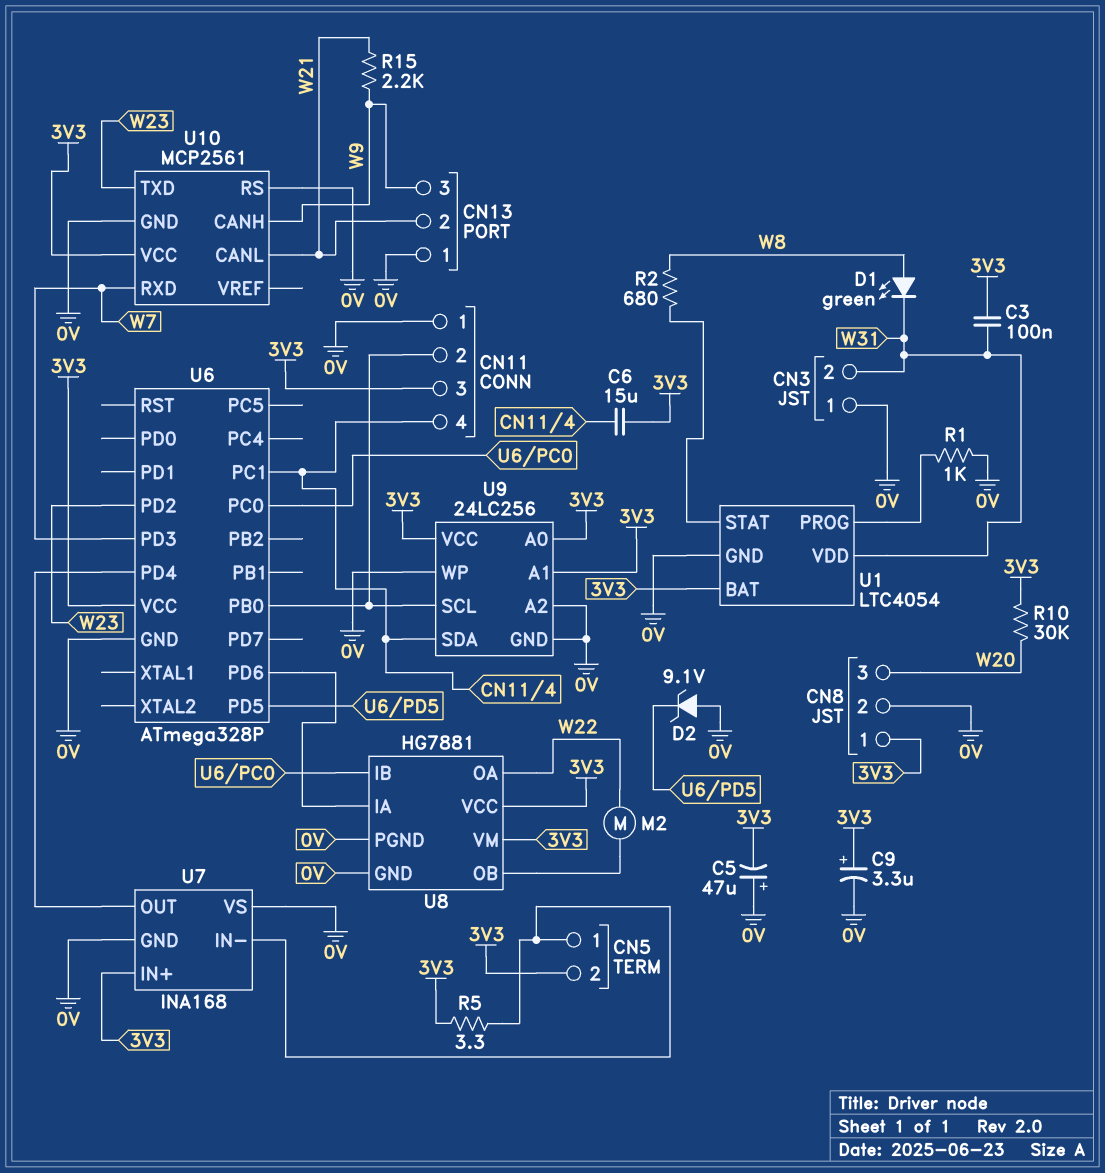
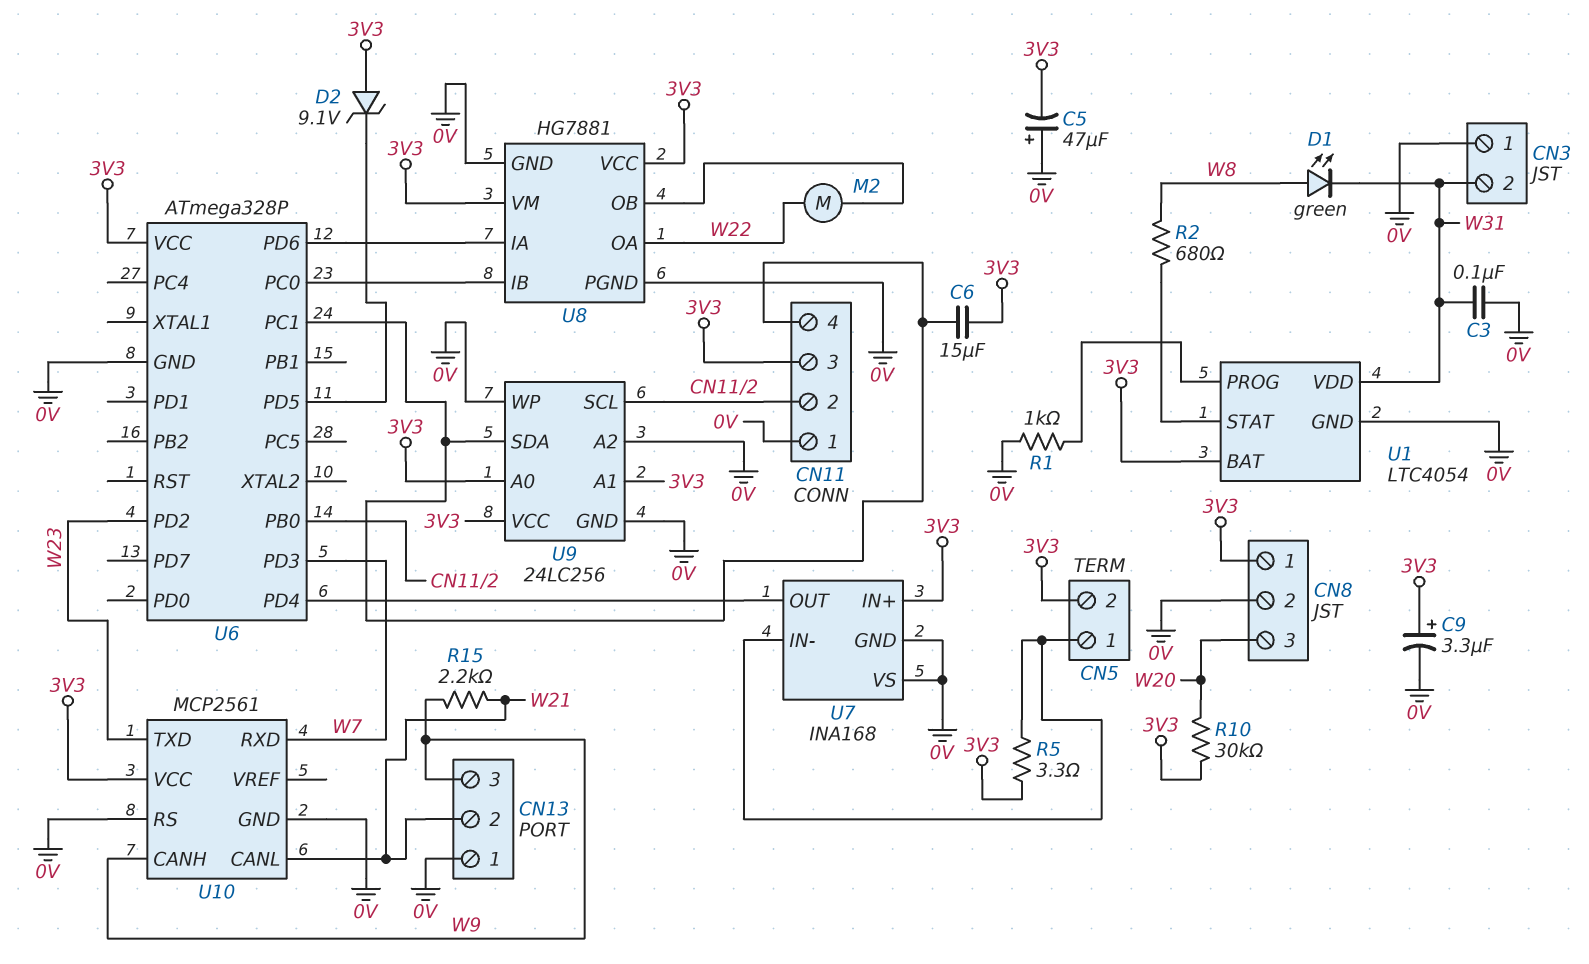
C3: 100nF (3V3, W31) -> 100nF (0V, W31)
D2: zener 9.1V (A 0V, K U6/PD5) -> zener 9.1V (A 3V3, K U6/PD5)

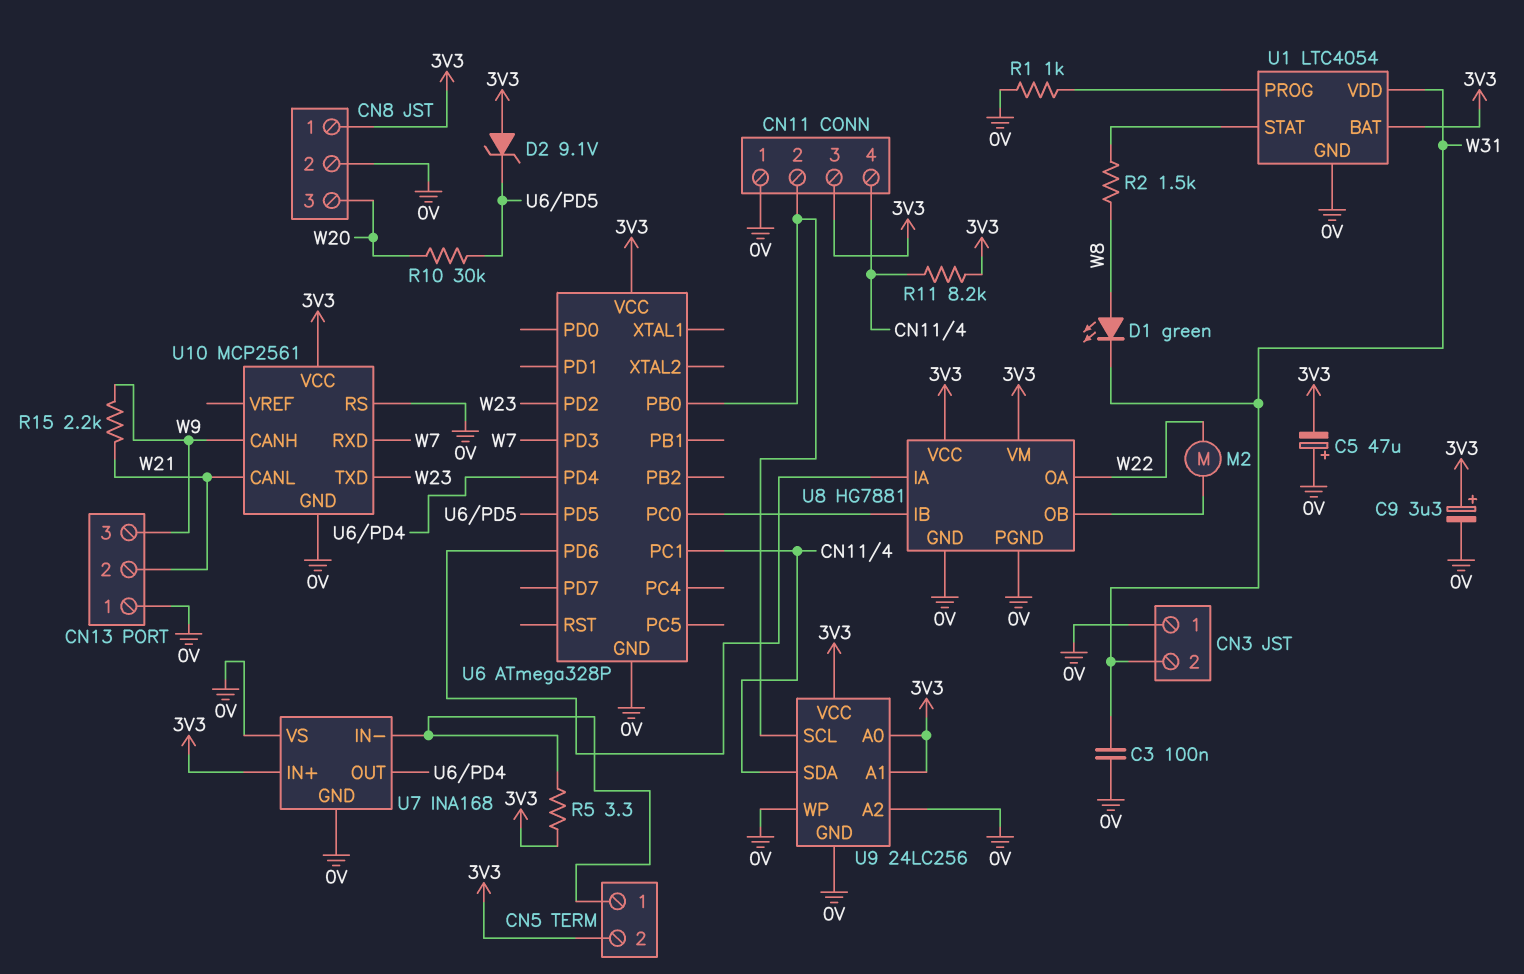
C6: 15uF (3V3, CN11/4) -> none
R2: 680 (U1/STAT, W8) -> 1.5k (U1/STAT, W8)
R10: 30k (3V3, W20) -> 30k (U6/PD5, W20)
R11: none -> 8.2k (3V3, CN11/4)

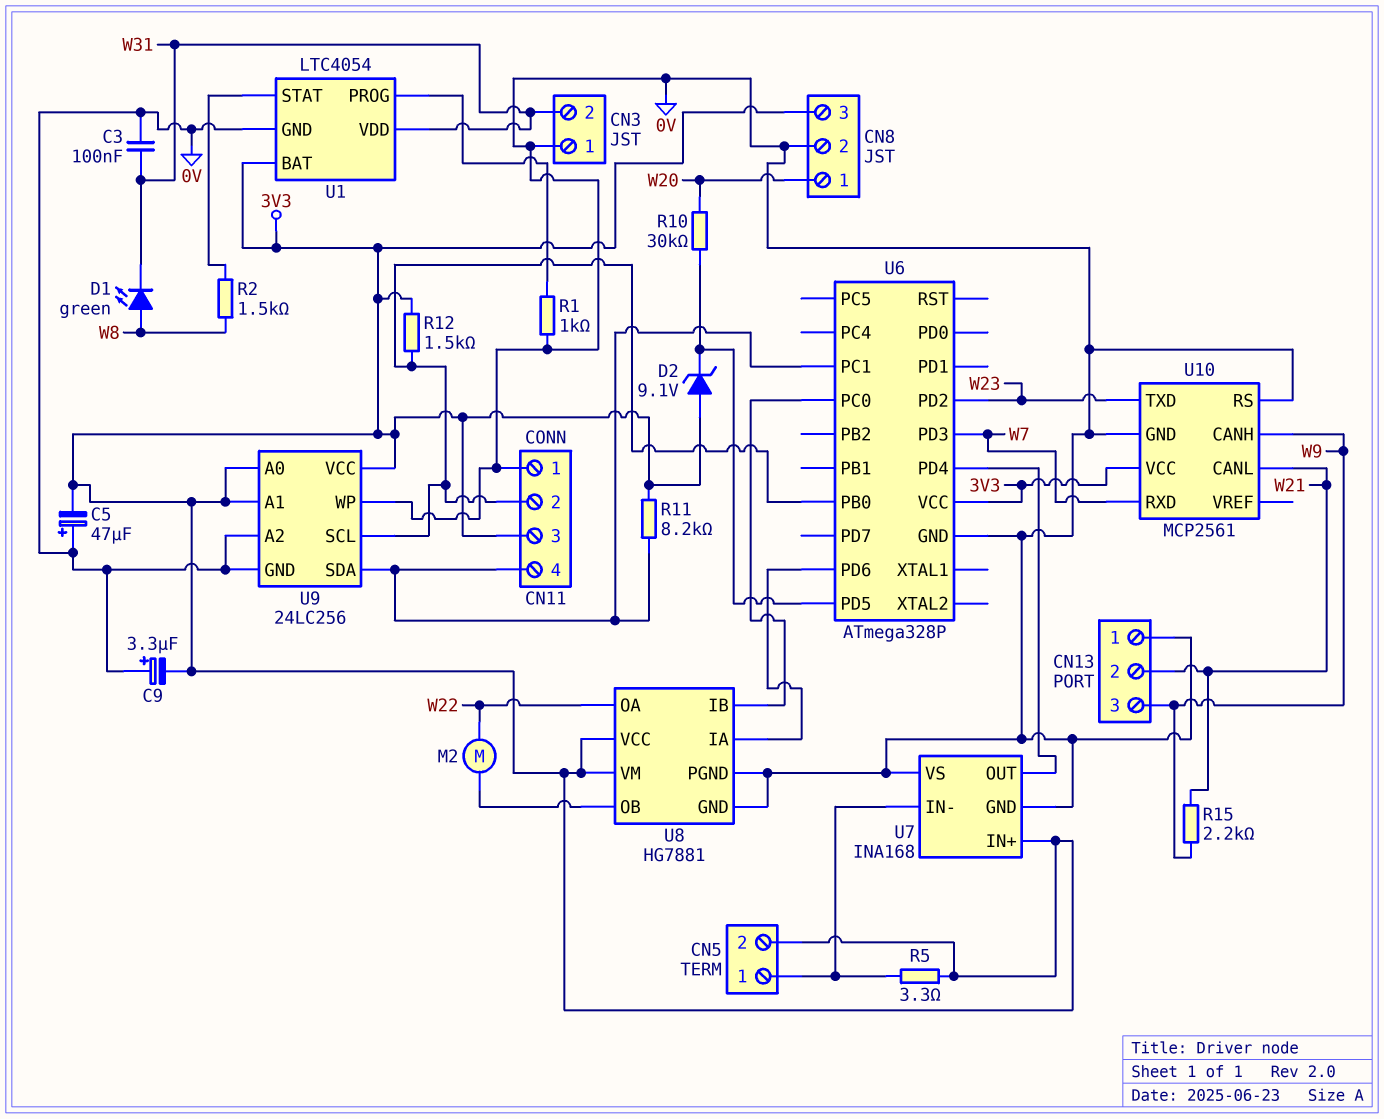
C9: 3.3uF (plus 3V3, minus 0V) -> 3.3uF (plus 0V, minus 3V3)
CN8 pin 1: 3V3 -> W20
CN8 pin 3: W20 -> 3V3
R12: none -> 1.5k (3V3, CN11/2)

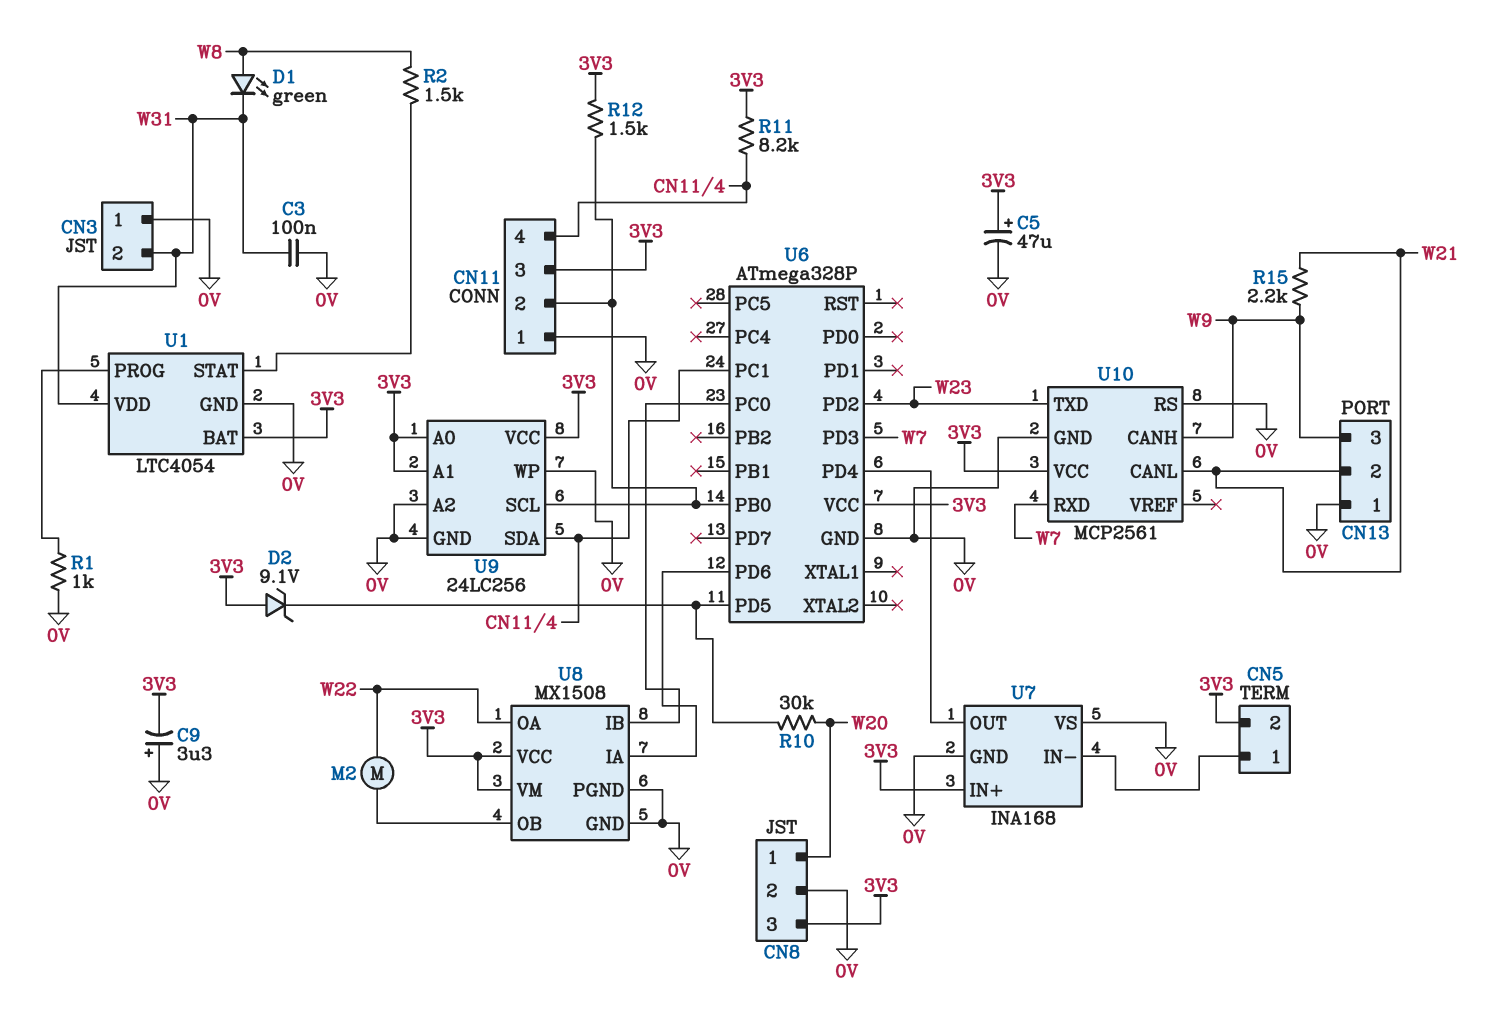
C5: 47uF (plus 0V, minus 3V3) -> 47uF (plus 3V3, minus 0V)
R5: 3.3 (3V3, CN5/1) -> none
U8: HG7881 -> MX1508

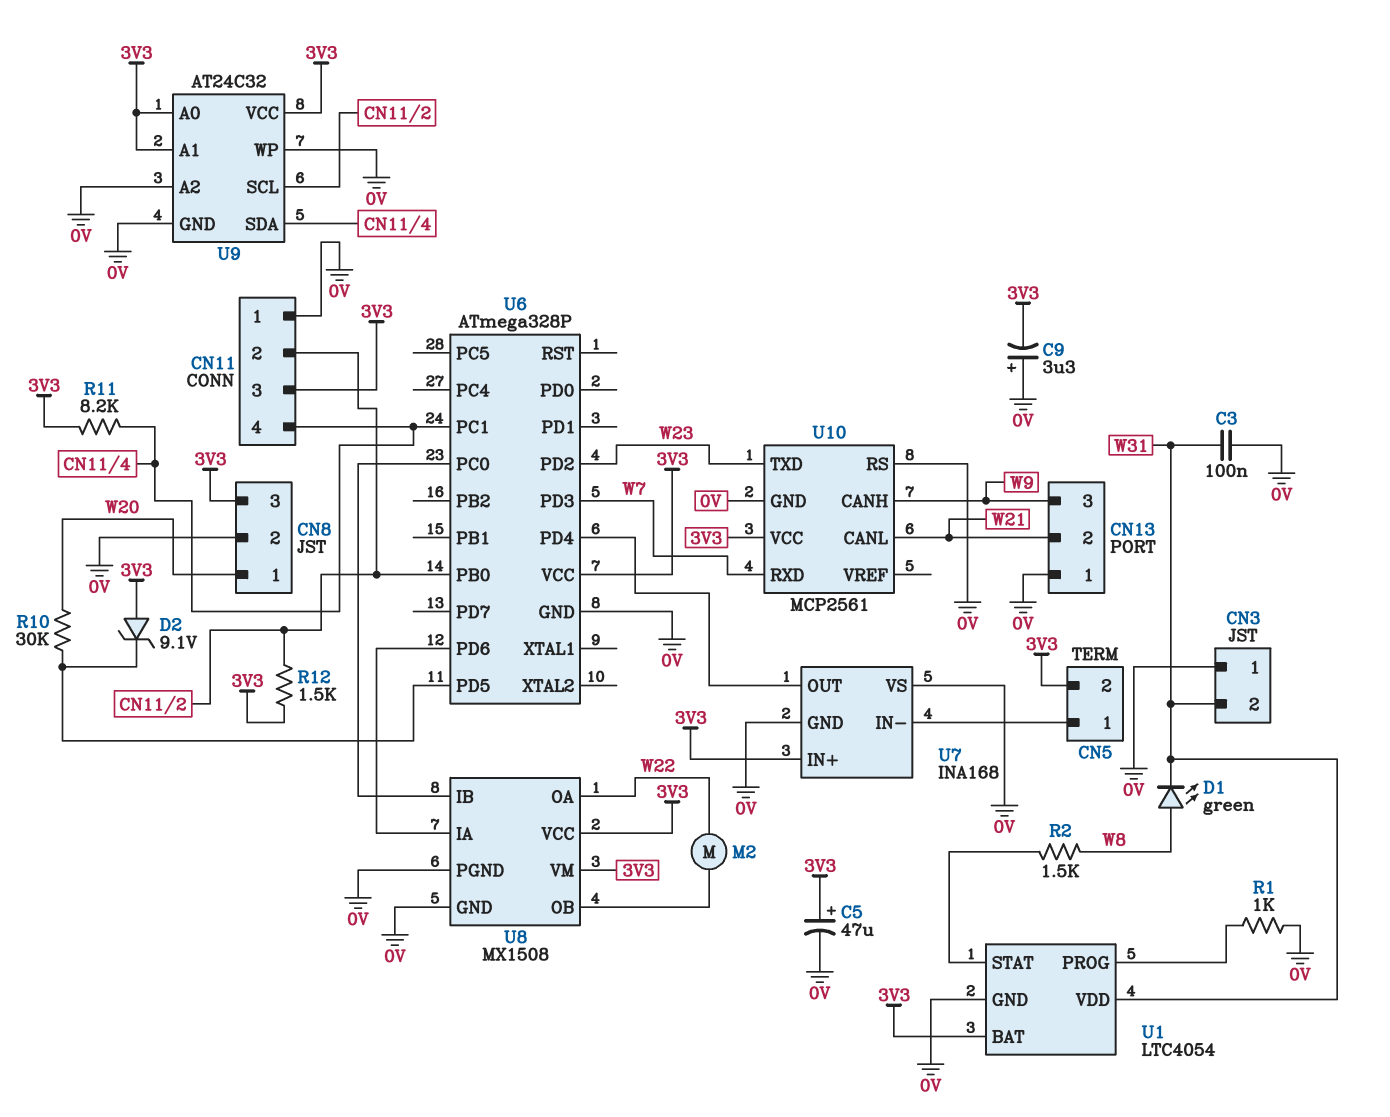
R15: 2.2k (W9, W21) -> none
U9: 24LC256 -> AT24C32

